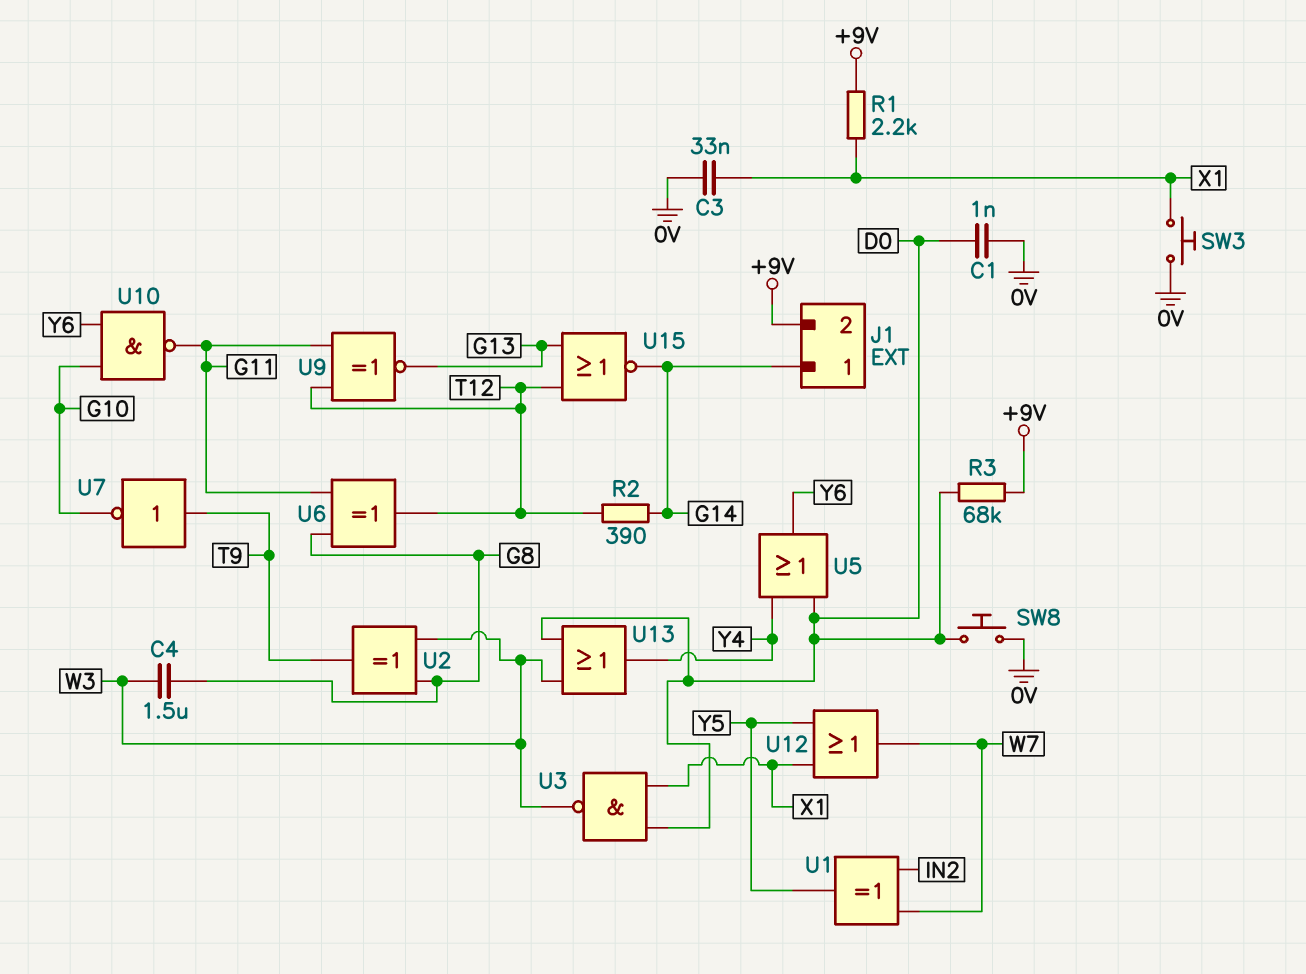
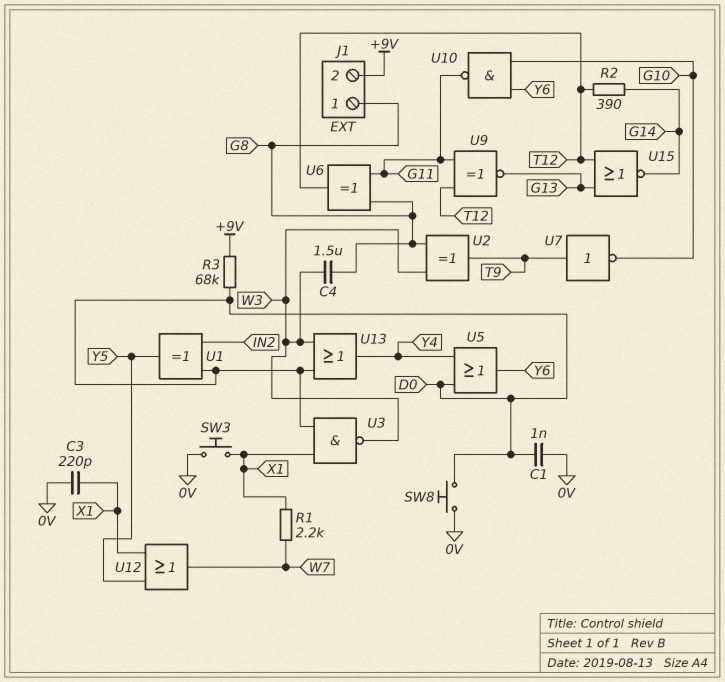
C3: 33nF (0V, X1) -> 220pF (0V, X1)
J1 pin 1: G14 -> G8
R1: 2.2k (+9V, X1) -> 2.2k (W7, X1)
U1: XOR (in IN2, in W7, out Y5) -> XOR (in D0, in IN2, out Y5)

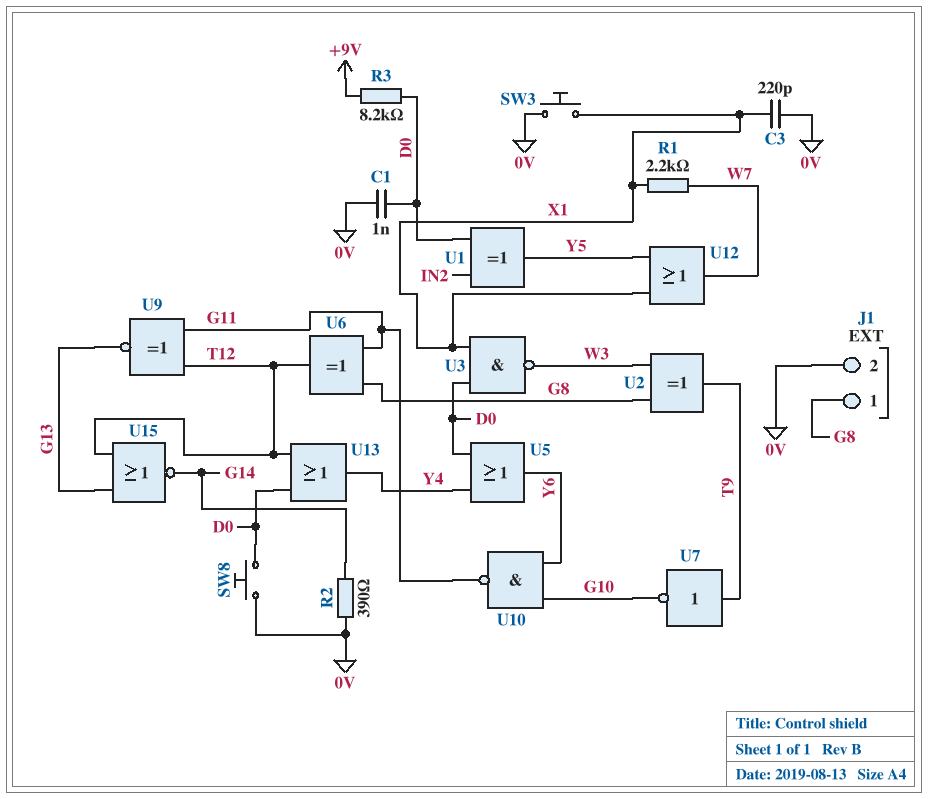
C4: 1.5uF (G8, W3) -> none
J1 pin 2: +9V -> 0V
R2: 390 (G14, T12) -> 390 (0V, G14)
R3: 68k (+9V, D0) -> 8.2k (+9V, D0)
U13: OR (in D0, in W3, out Y4) -> OR (in D0, in T12, out Y4)

